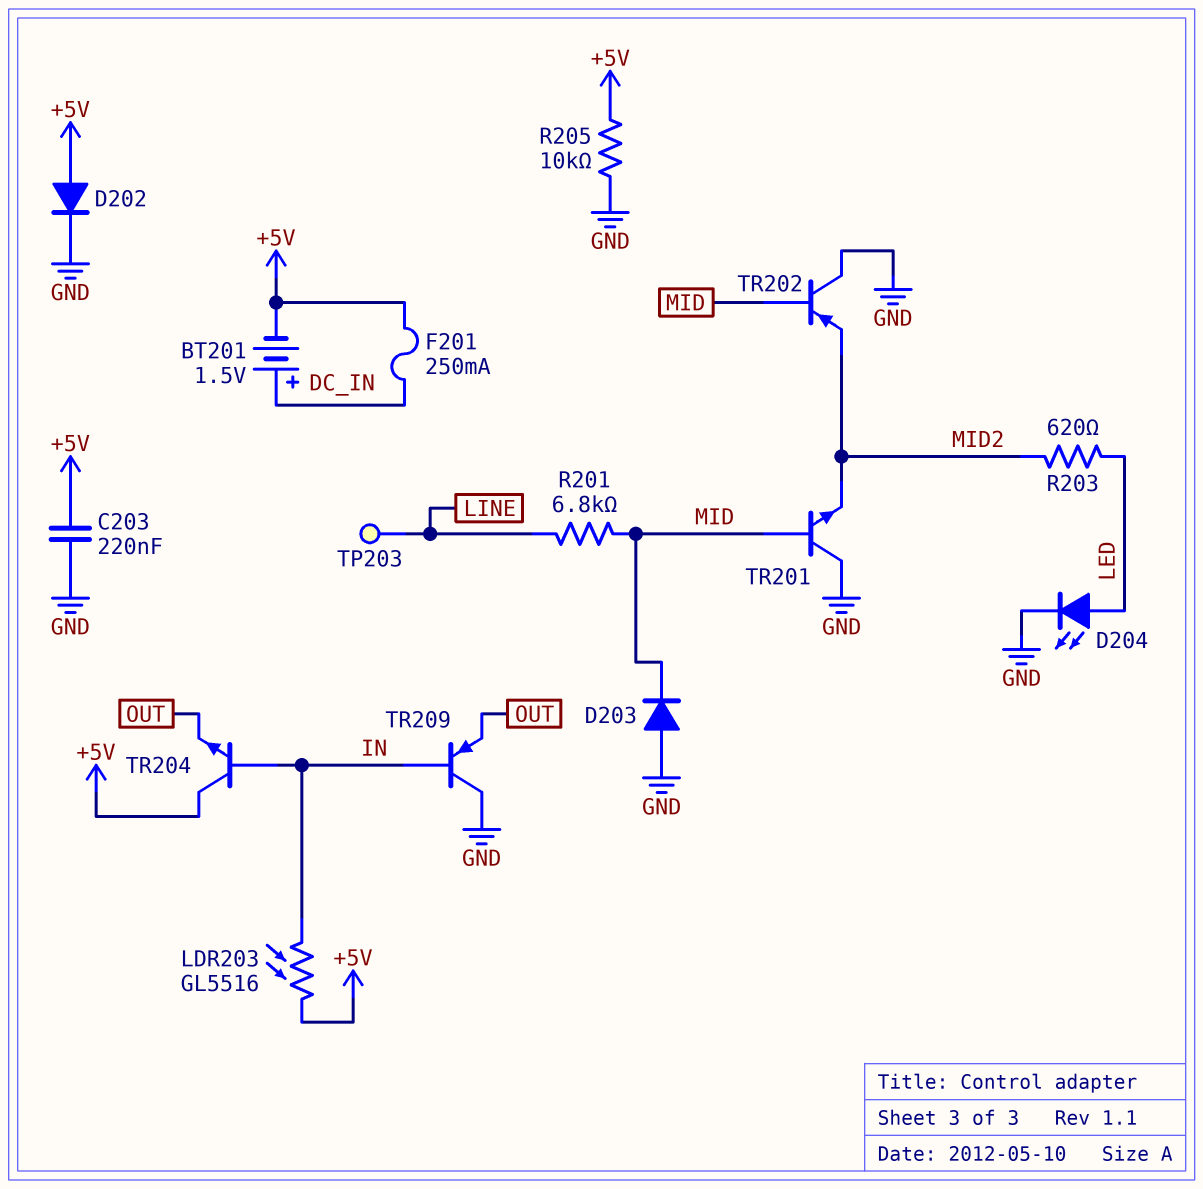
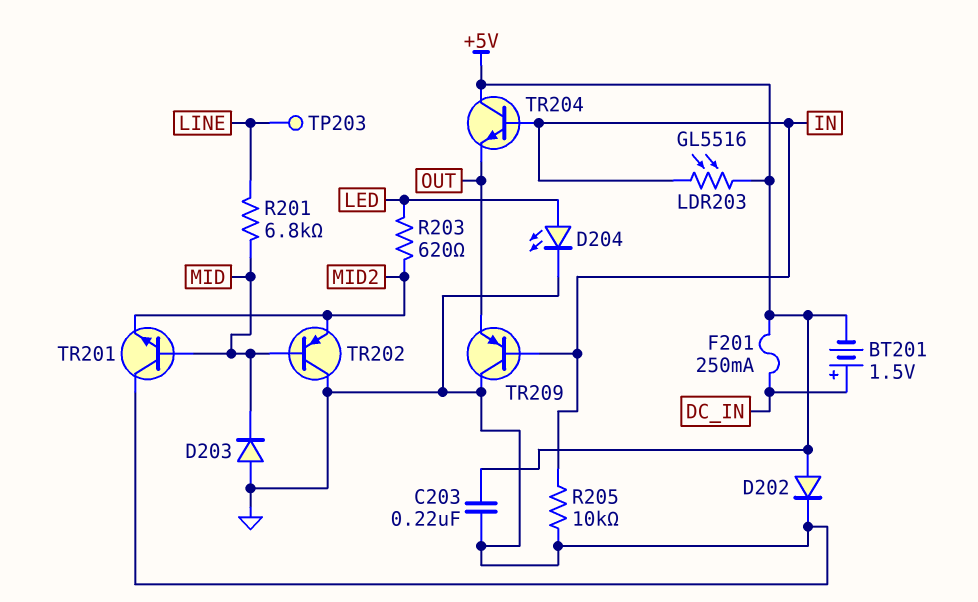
R205: 10k (+5V, GND) -> 10k (GND, IN)

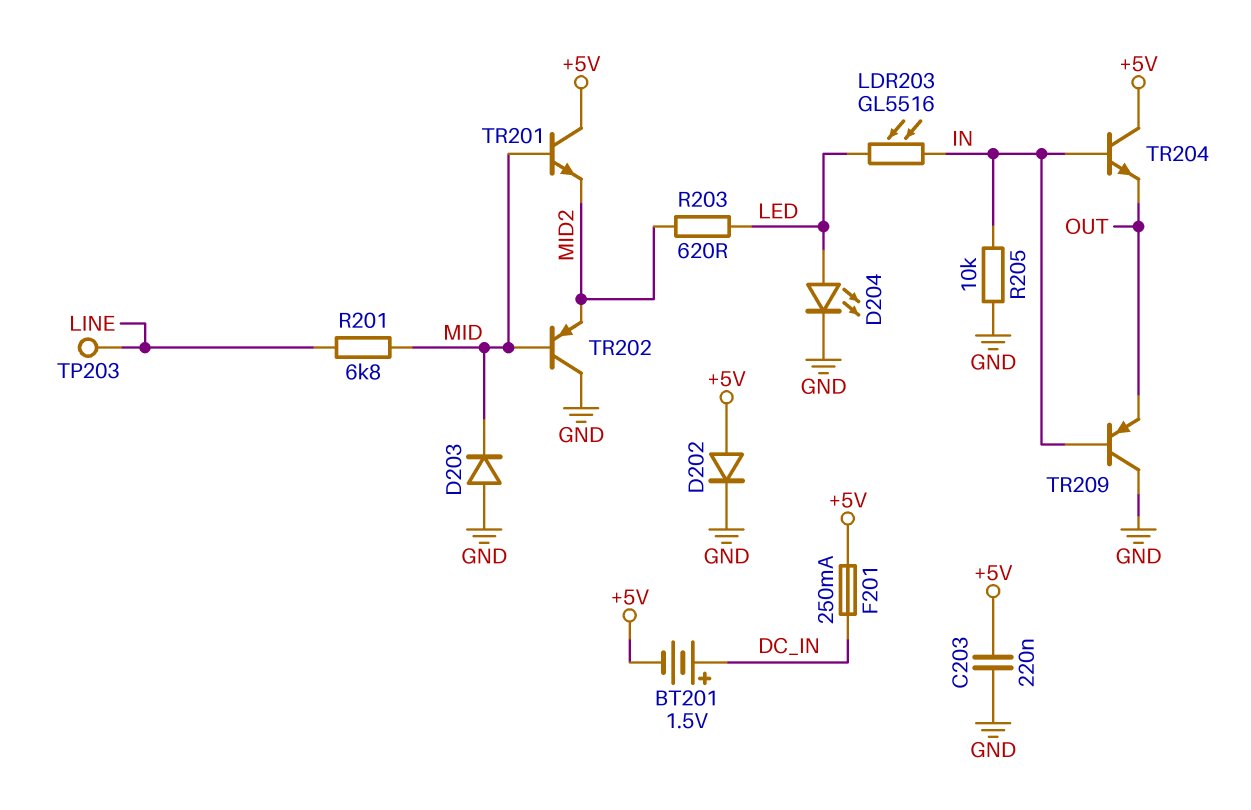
LDR203: GL5516 (+5V, IN) -> GL5516 (IN, LED)
TR201: NPN (B MID, C GND, E MID2) -> NPN (B MID, C +5V, E MID2)

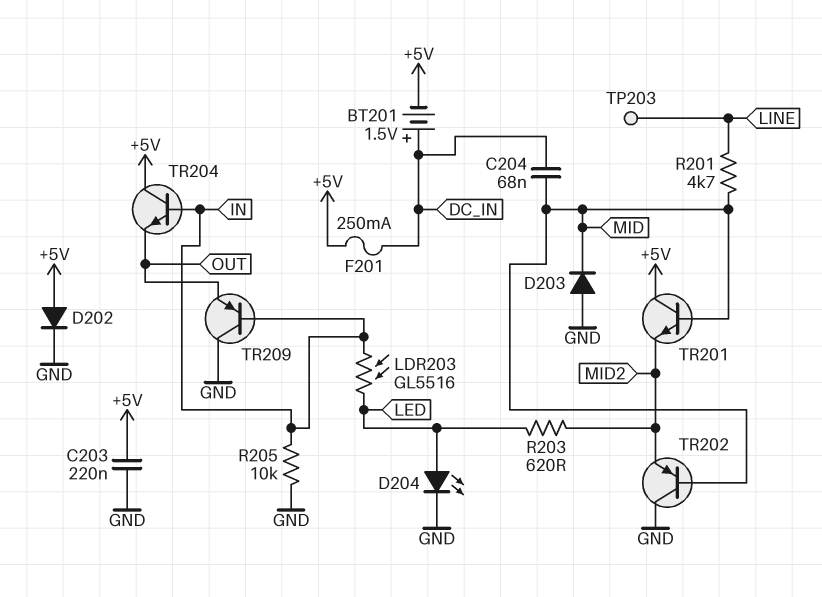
C204: none -> 68nF (DC_IN, MID)
R201: 6.8k (LINE, MID) -> 4.7k (LINE, MID)

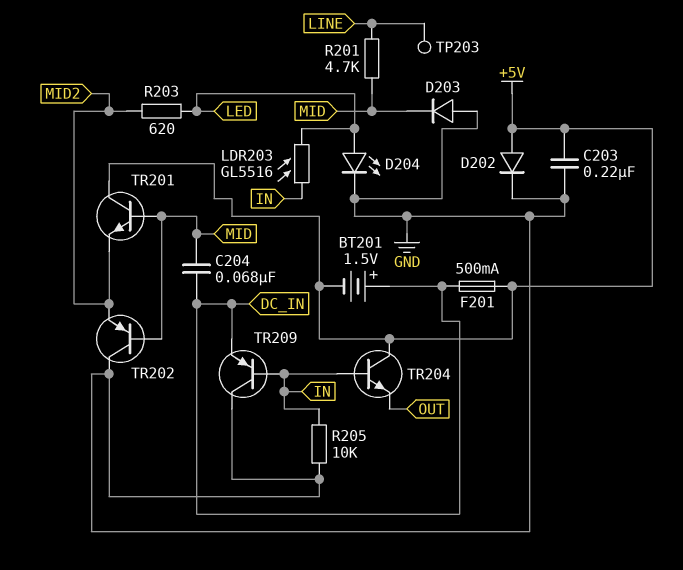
F201: 250mA (+5V, DC_IN) -> 500mA (+5V, DC_IN)
TR209: PNP (B IN, C GND, E OUT) -> PNP (B IN, C GND, E DC_IN)

